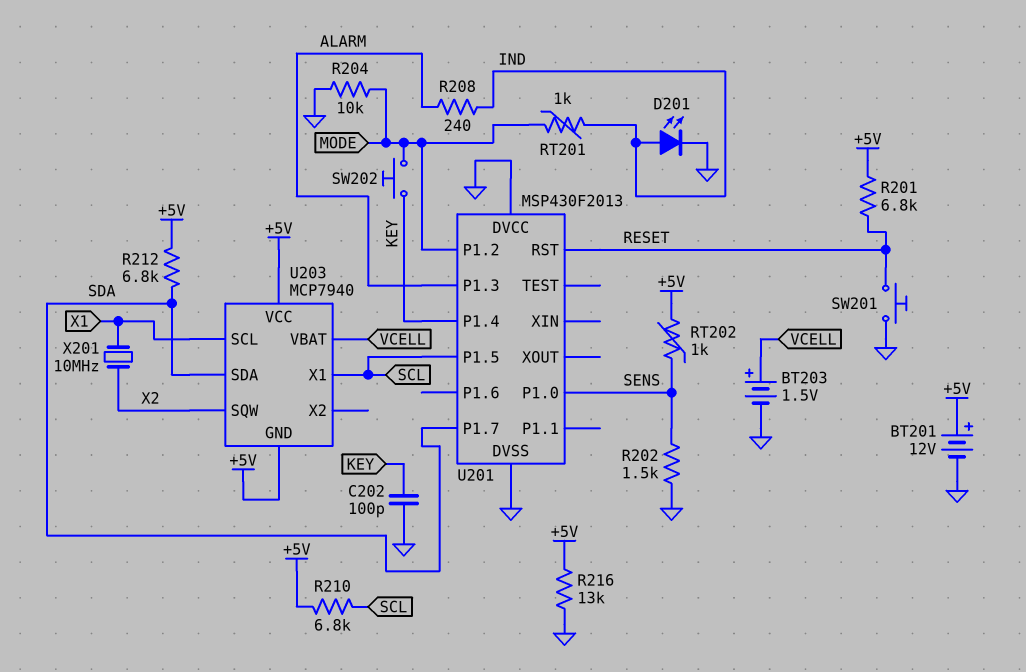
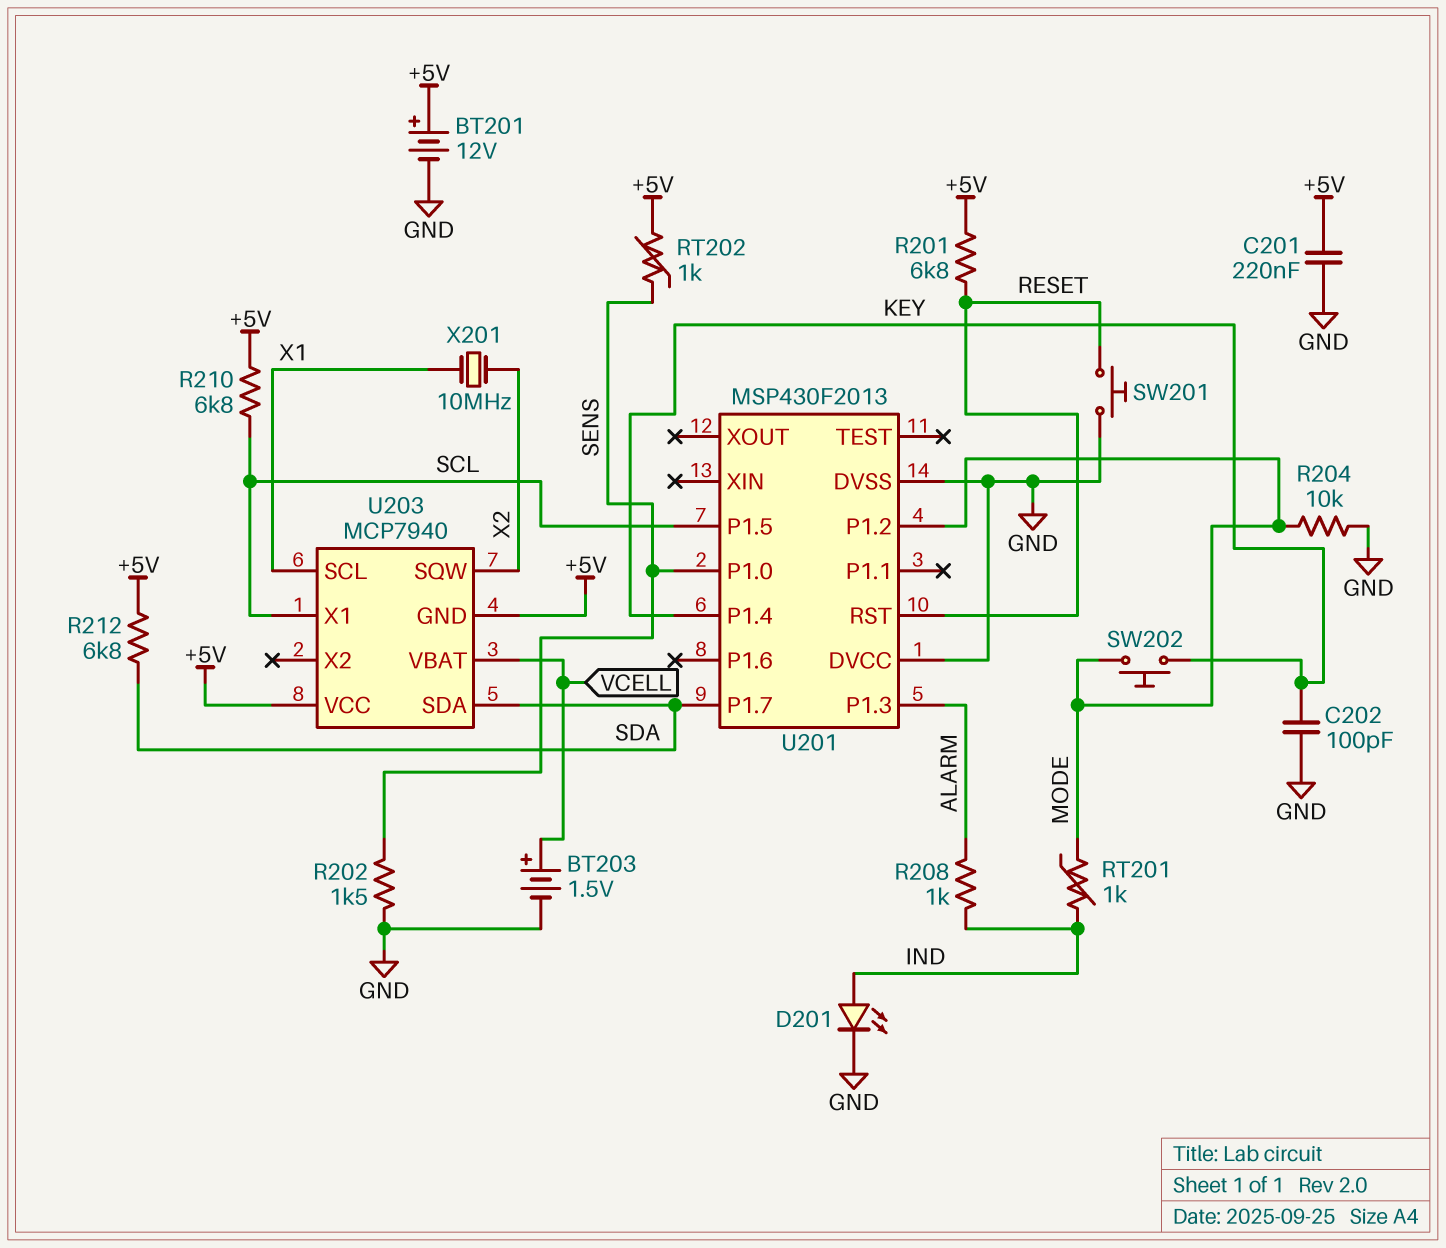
C201: none -> 220nF (+5V, GND)
R208: 240 (ALARM, IND) -> 1k (ALARM, IND)
R216: 13k (+5V, GND) -> none

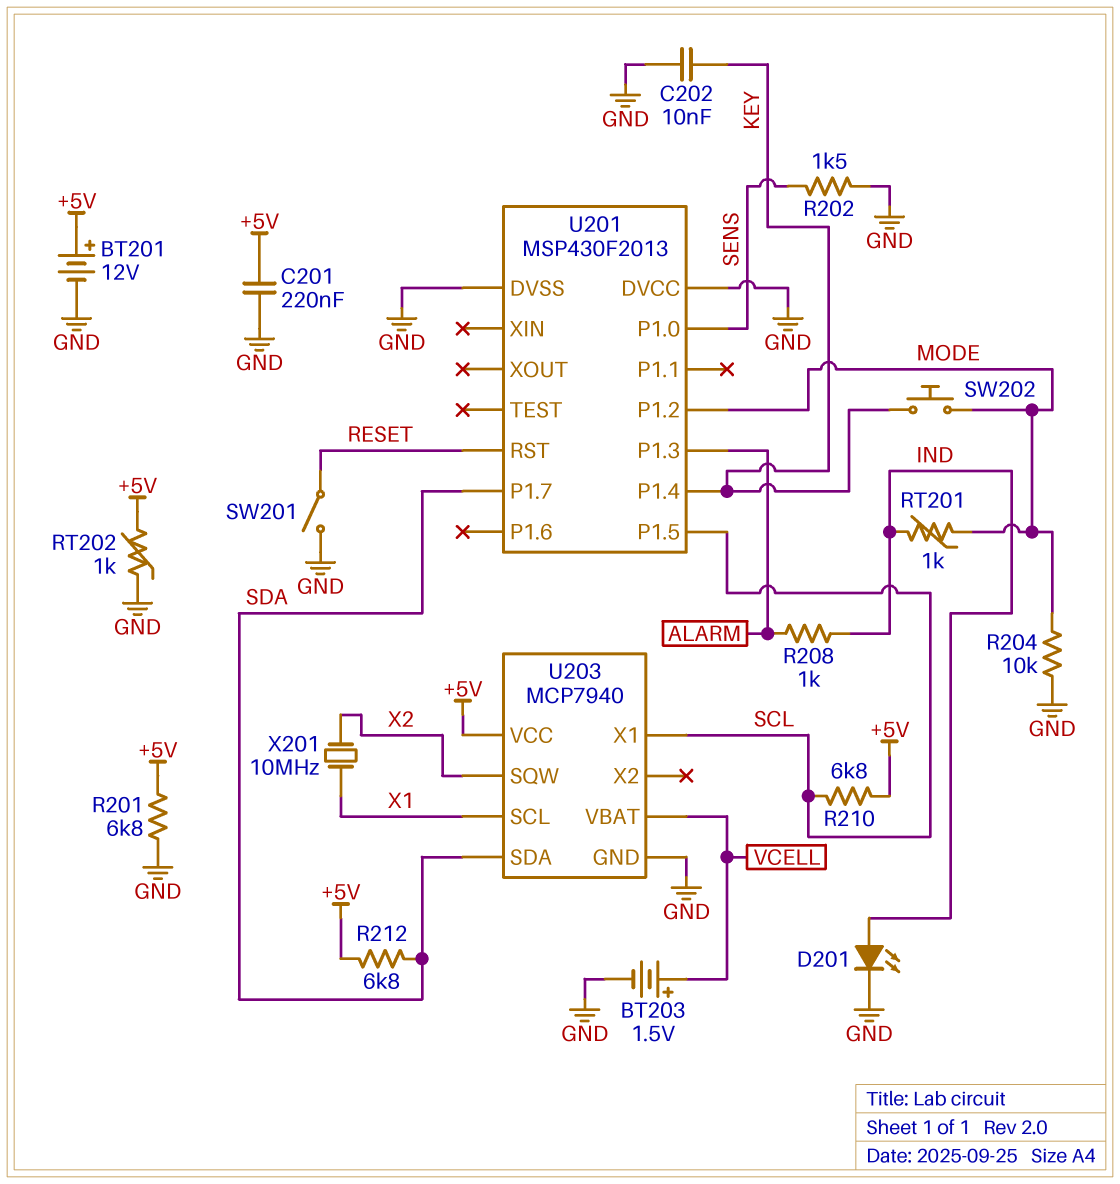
C202: 100pF (GND, KEY) -> 10nF (GND, KEY)
R201: 6.8k (+5V, RESET) -> 6.8k (+5V, GND)
RT202: 1k (+5V, SENS) -> 1k (+5V, GND)
SW201: button (GND, RESET) -> switch (GND, RESET)
U203 pin GND: +5V -> GND

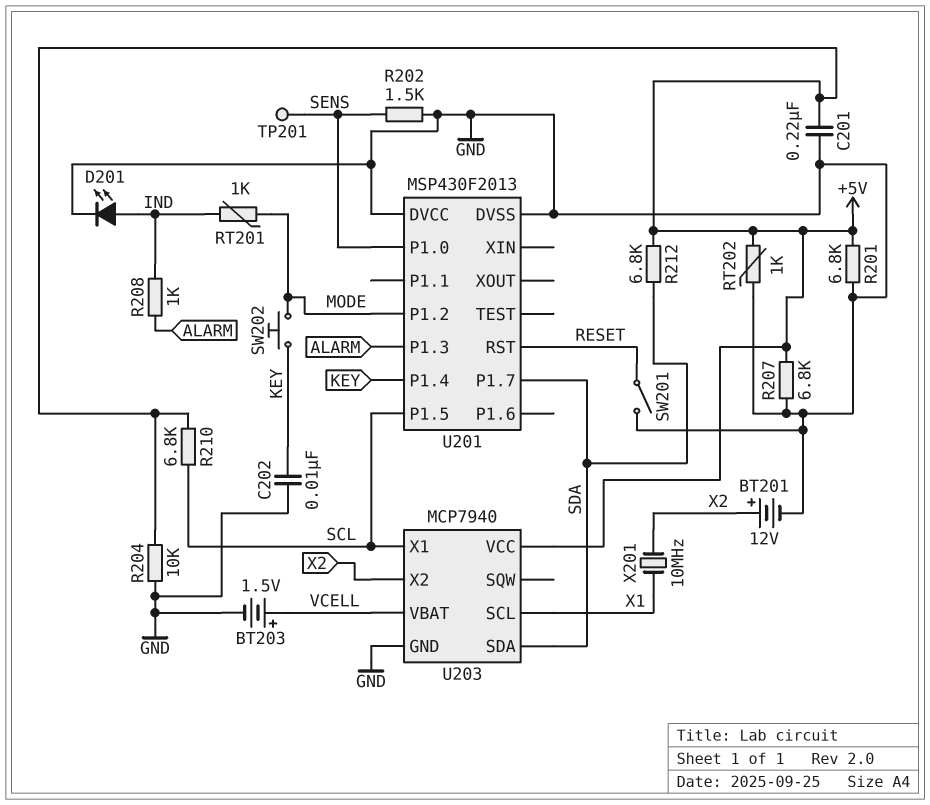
BT201: 12V (plus +5V, minus GND) -> 12V (plus X2, minus GND)
R204: 10k (GND, MODE) -> 10k (+5V, GND)
R207: none -> 6.8k (+5V, GND)
TP201: none -> test point (SENS)
U203 pin SQW: X2 -> none
U203 pin X2: none -> X2

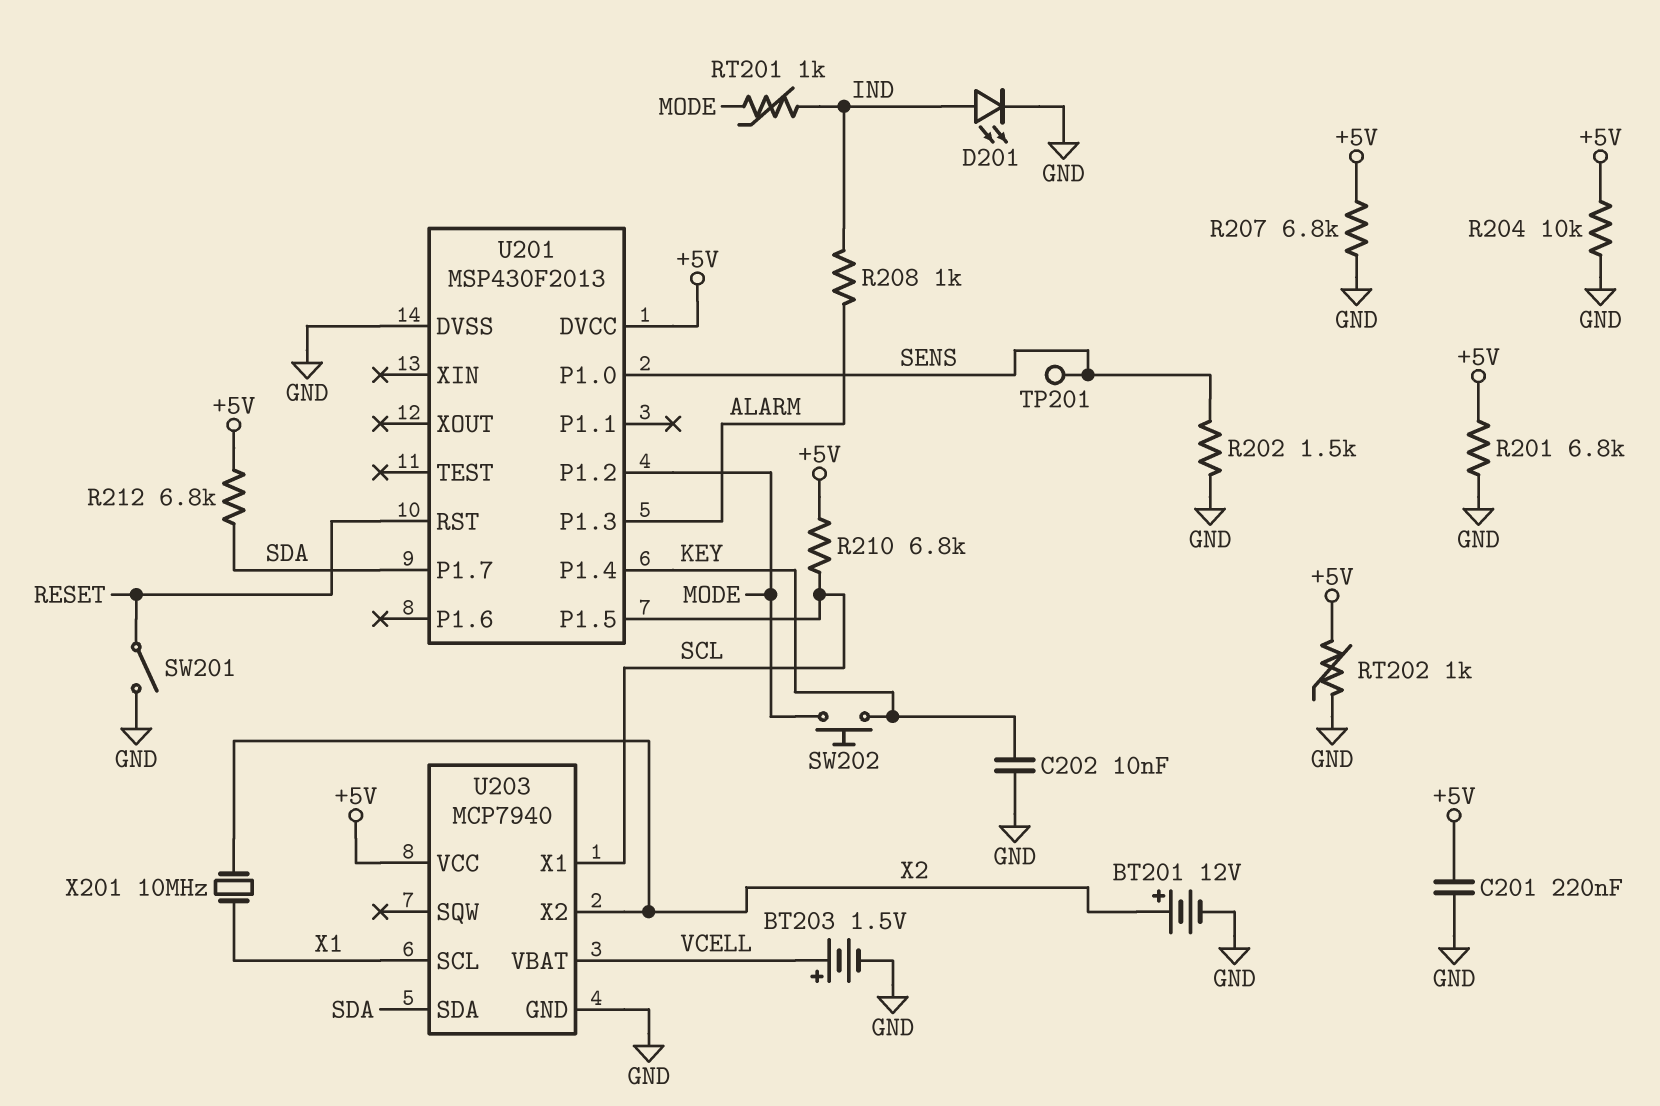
U201 pin DVCC: GND -> +5V

